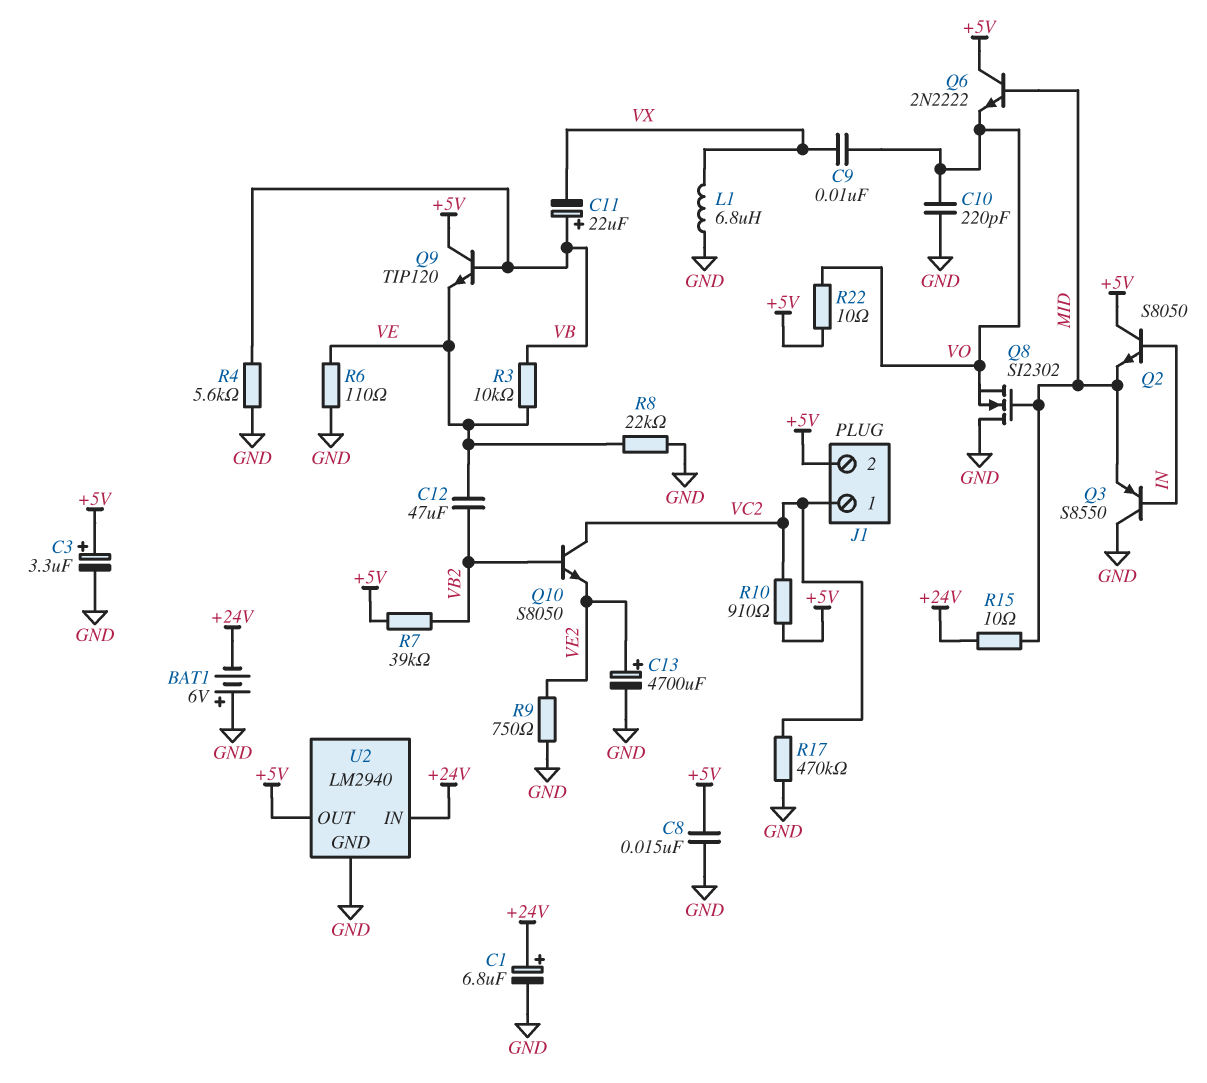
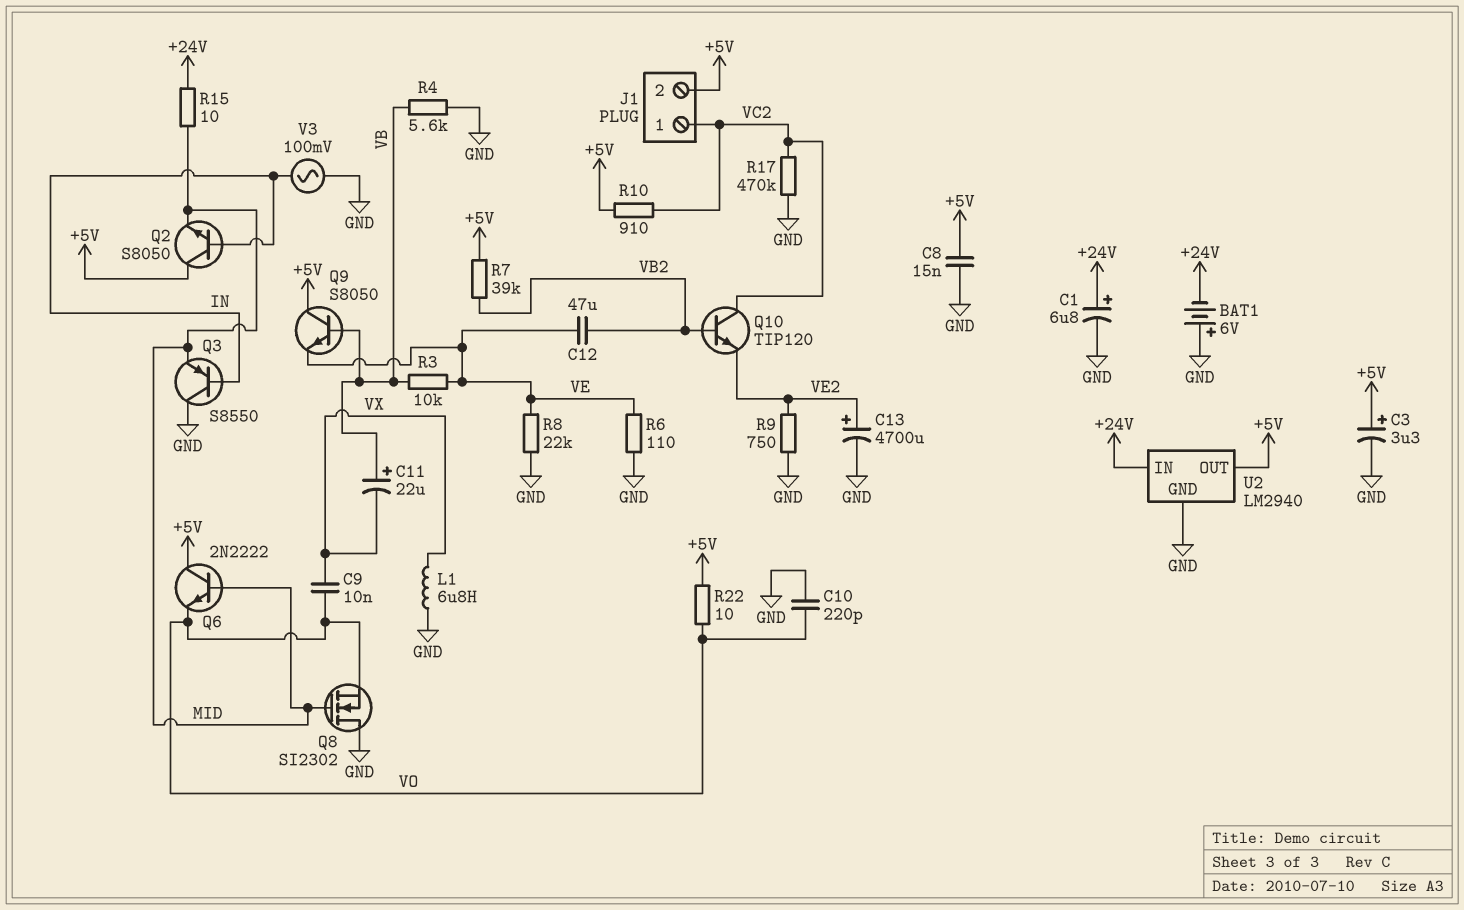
Q9: NPN TIP120 (B VB, C +5V, E VE) -> NPN S8050 (B VB, C +5V, E VE)
Q10: NPN S8050 (B VB2, C VC2, E VE2) -> NPN TIP120 (B VB2, C VC2, E VE2)
V3: none -> AC 100mV (GND, IN)

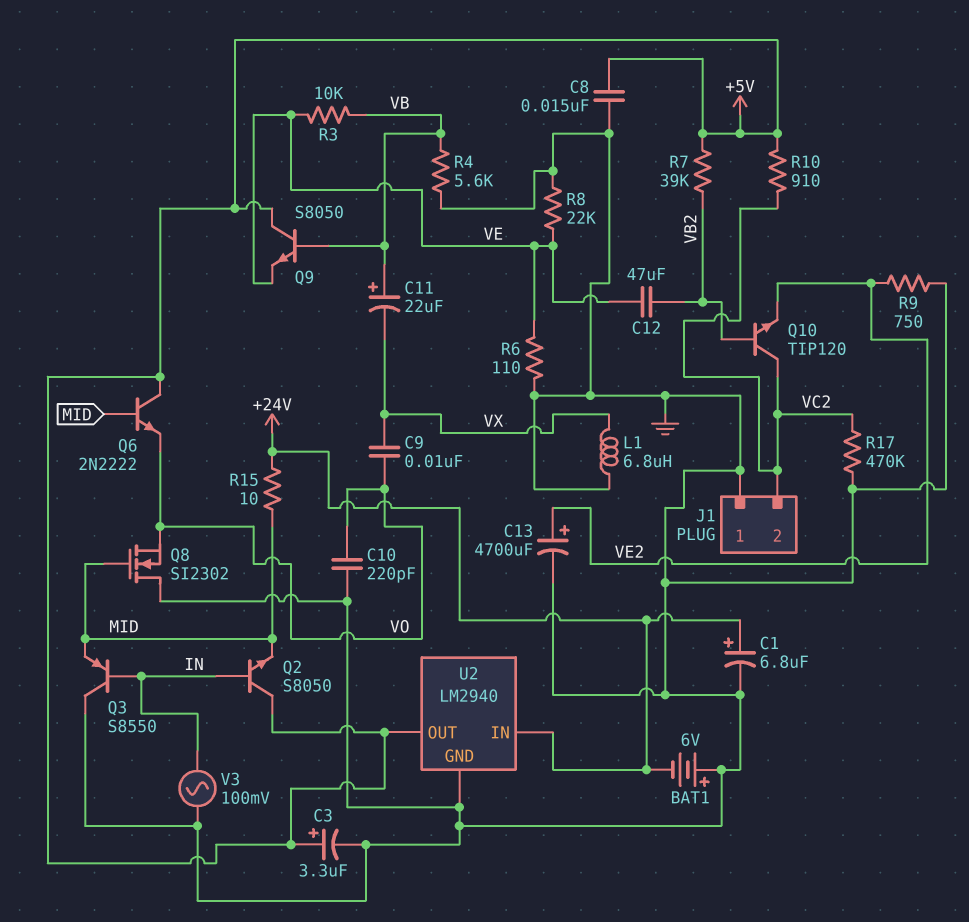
J1 pin 1: VC2 -> GND
J1 pin 2: +5V -> VC2
R22: 10 (+5V, VO) -> none

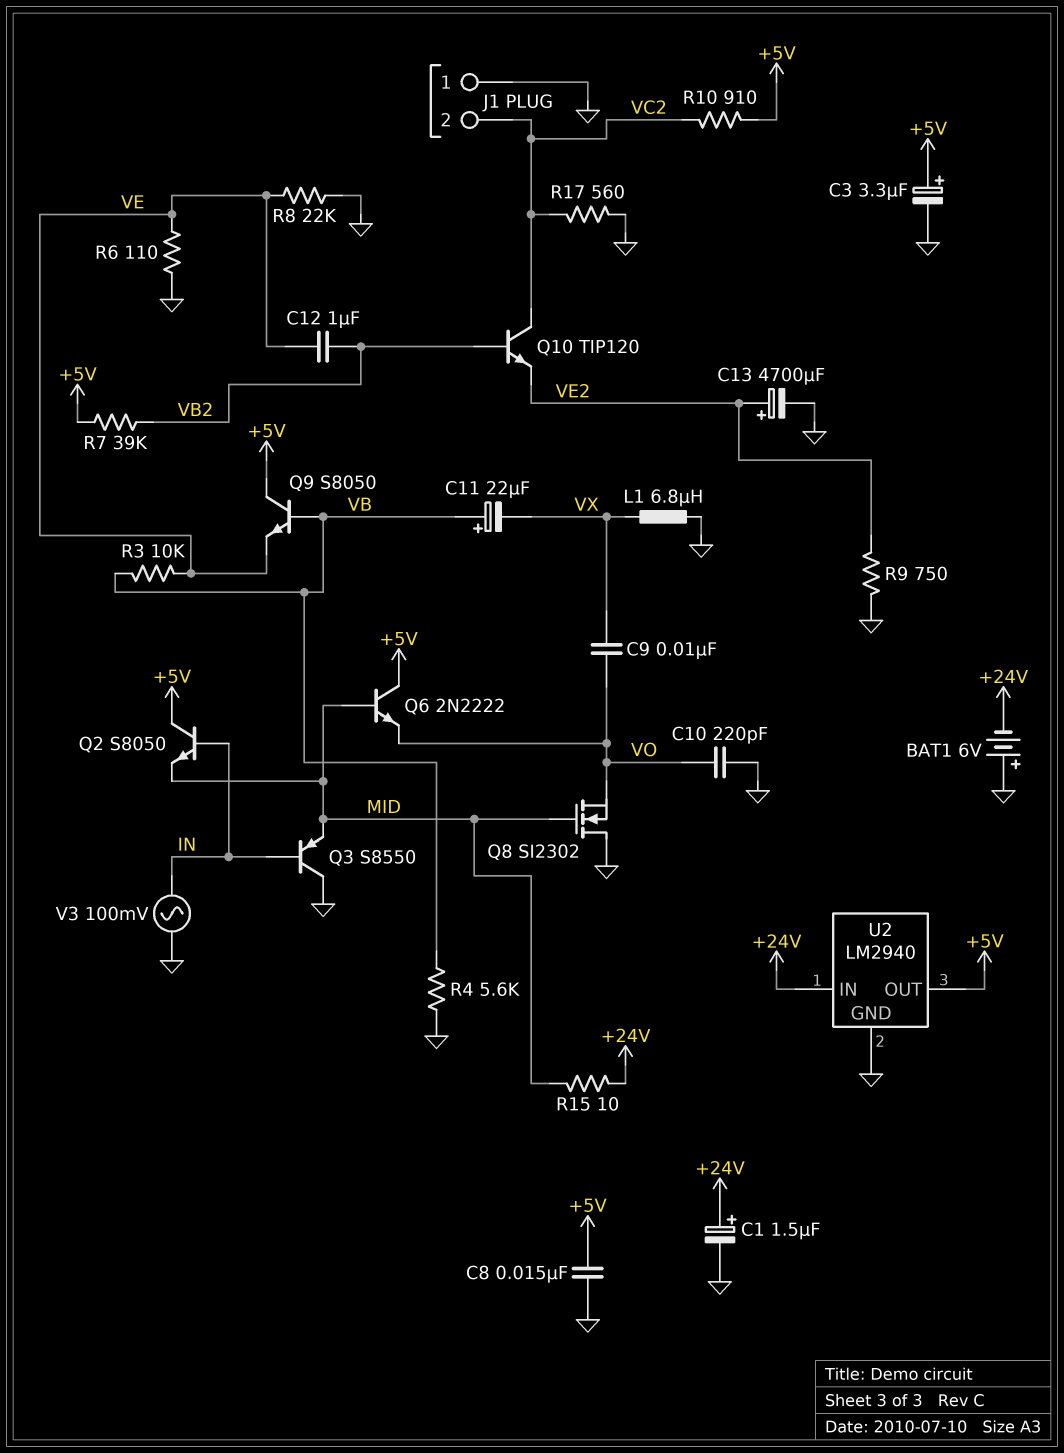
C1: 6.8uF (plus +24V, minus GND) -> 1.5uF (plus +24V, minus GND)
C12: 47uF (VB2, VE) -> 1uF (VB2, VE)
R17: 470k (GND, VC2) -> 560 (GND, VC2)

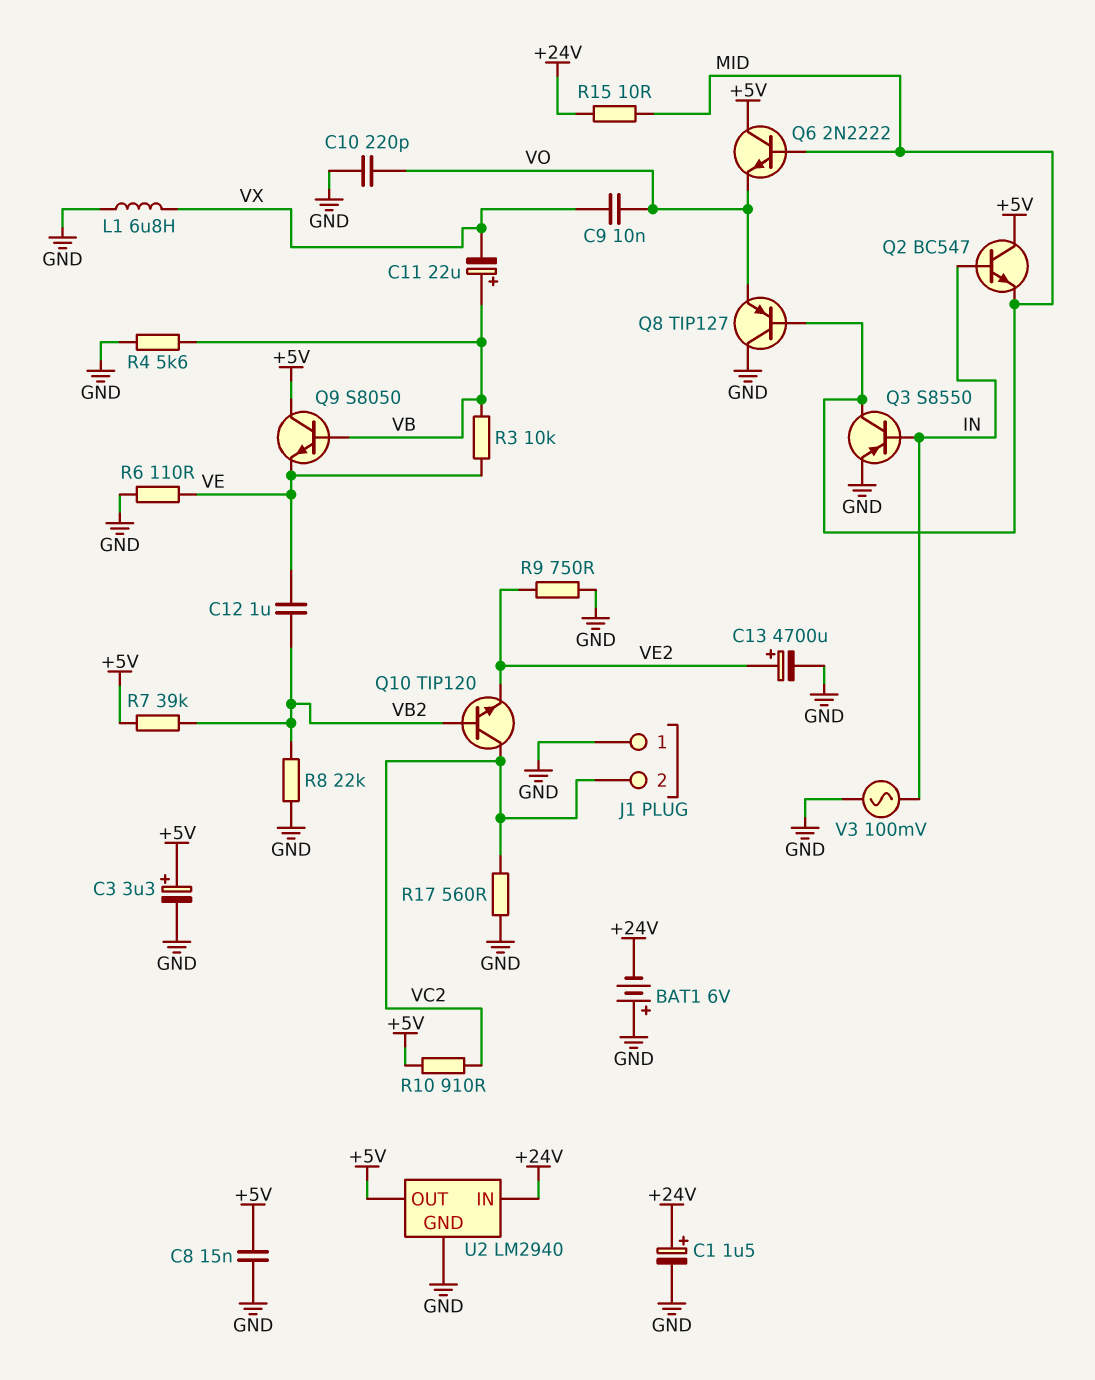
Q2: NPN S8050 (B IN, C +5V, E MID) -> NPN BC547 (B IN, C +5V, E MID)
Q3: PNP S8550 (B IN, C GND, E MID) -> PNP S8550 (B IN, C MID, E GND)
Q8: NMOS SI2302 (G MID, D GND, S VO) -> PNP TIP127 (B MID, C GND, E VO)
R8: 22k (GND, VE) -> 22k (GND, VB2)

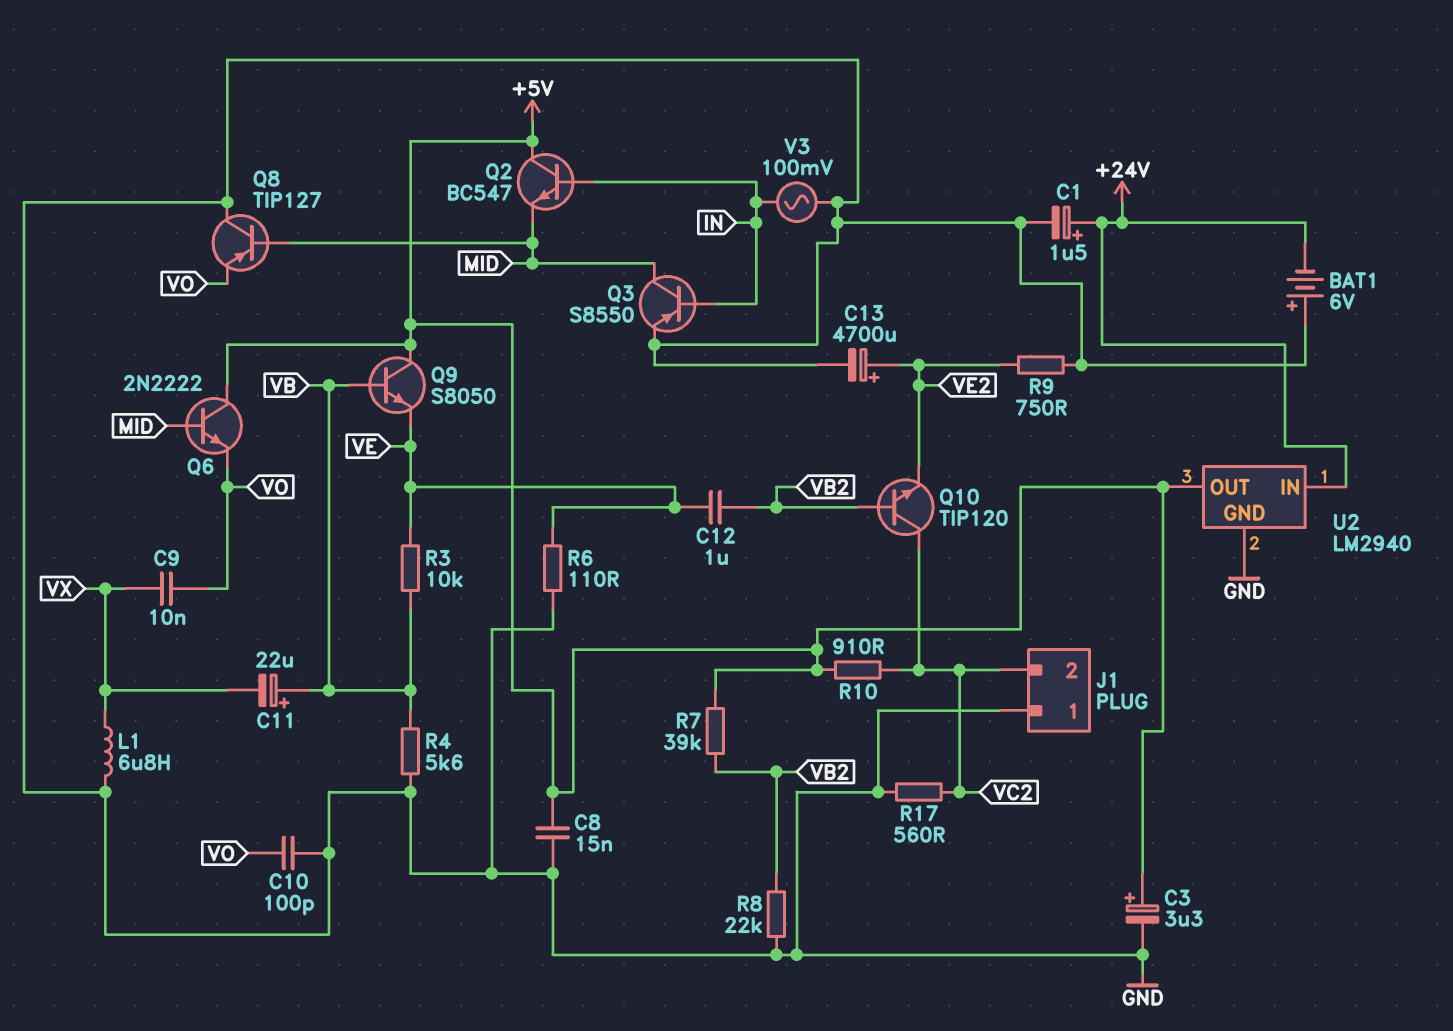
C10: 220pF (GND, VO) -> 100pF (GND, VO)
R15: 10 (+24V, MID) -> none

